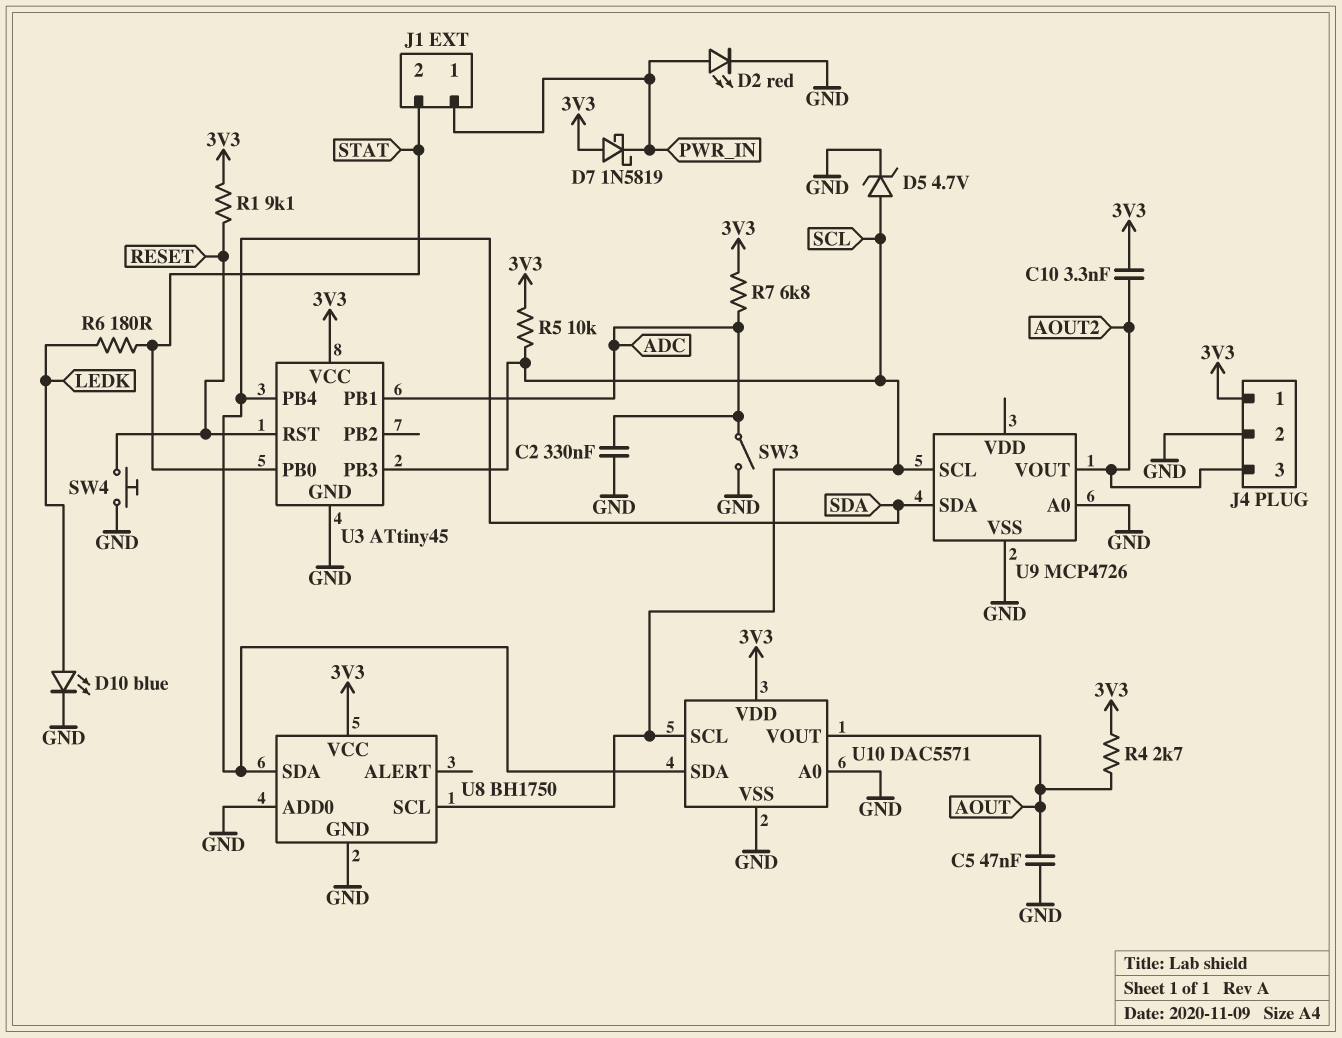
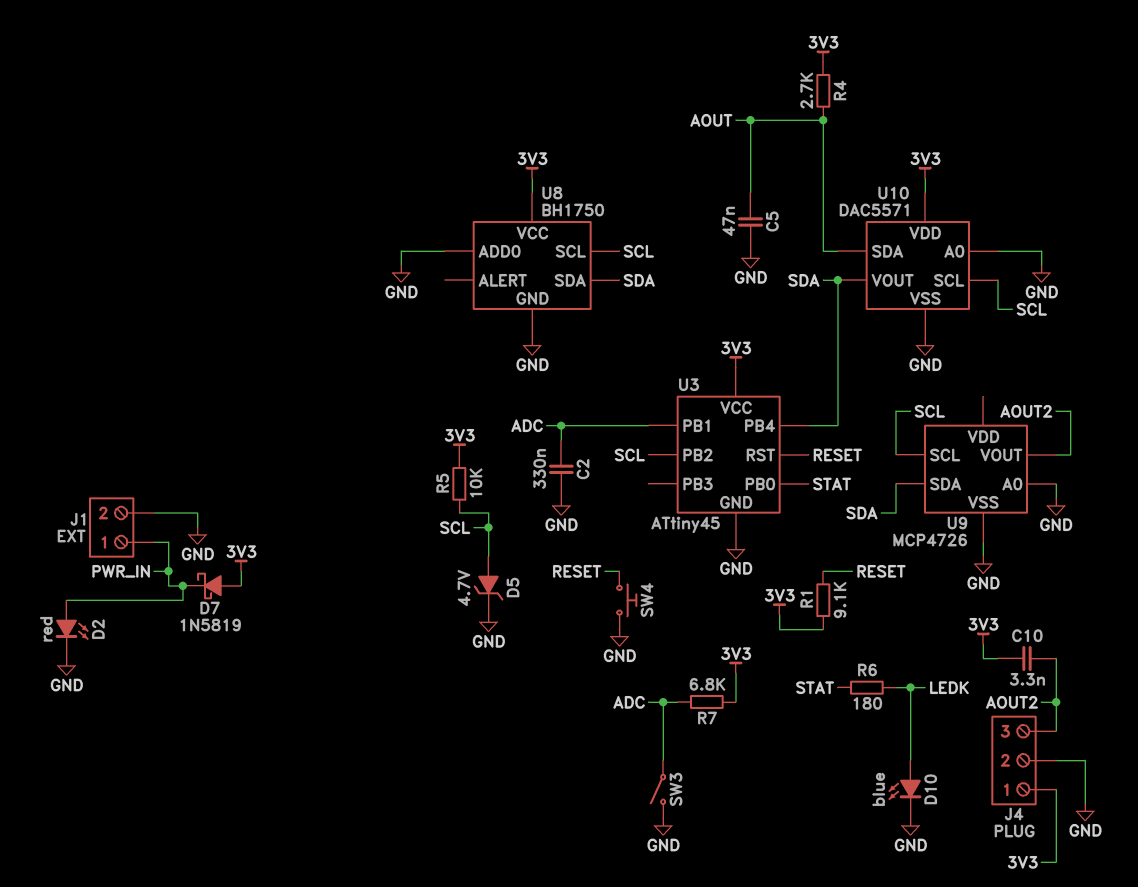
J1 pin 2: STAT -> GND
U3 pin PB2: none -> SCL
U3 pin PB3: SCL -> none
U10 pin SDA: SDA -> AOUT
U10 pin VOUT: AOUT -> SDA

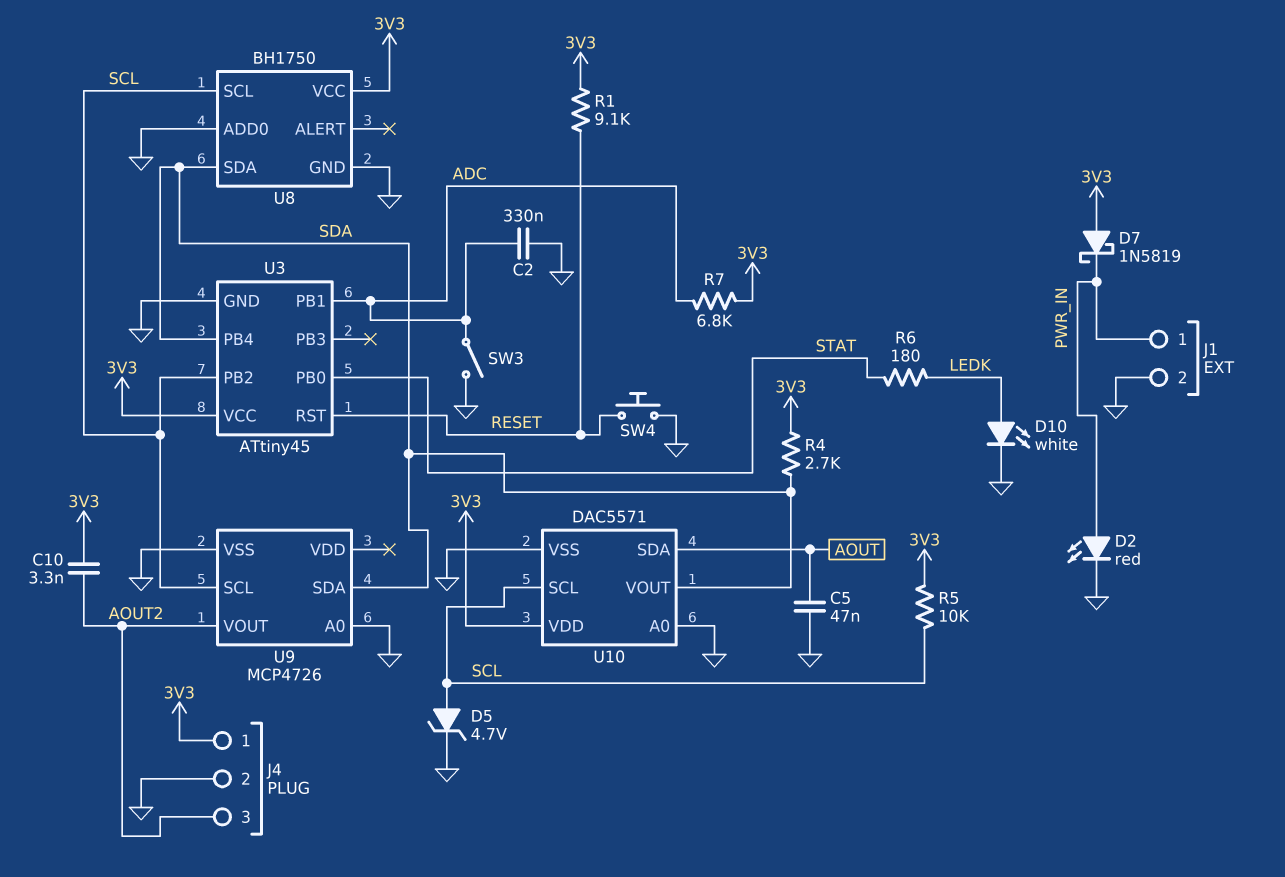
D10: LED blue (A LEDK, K GND) -> LED white (A LEDK, K GND)
R4: 2.7k (3V3, AOUT) -> 2.7k (3V3, SDA)

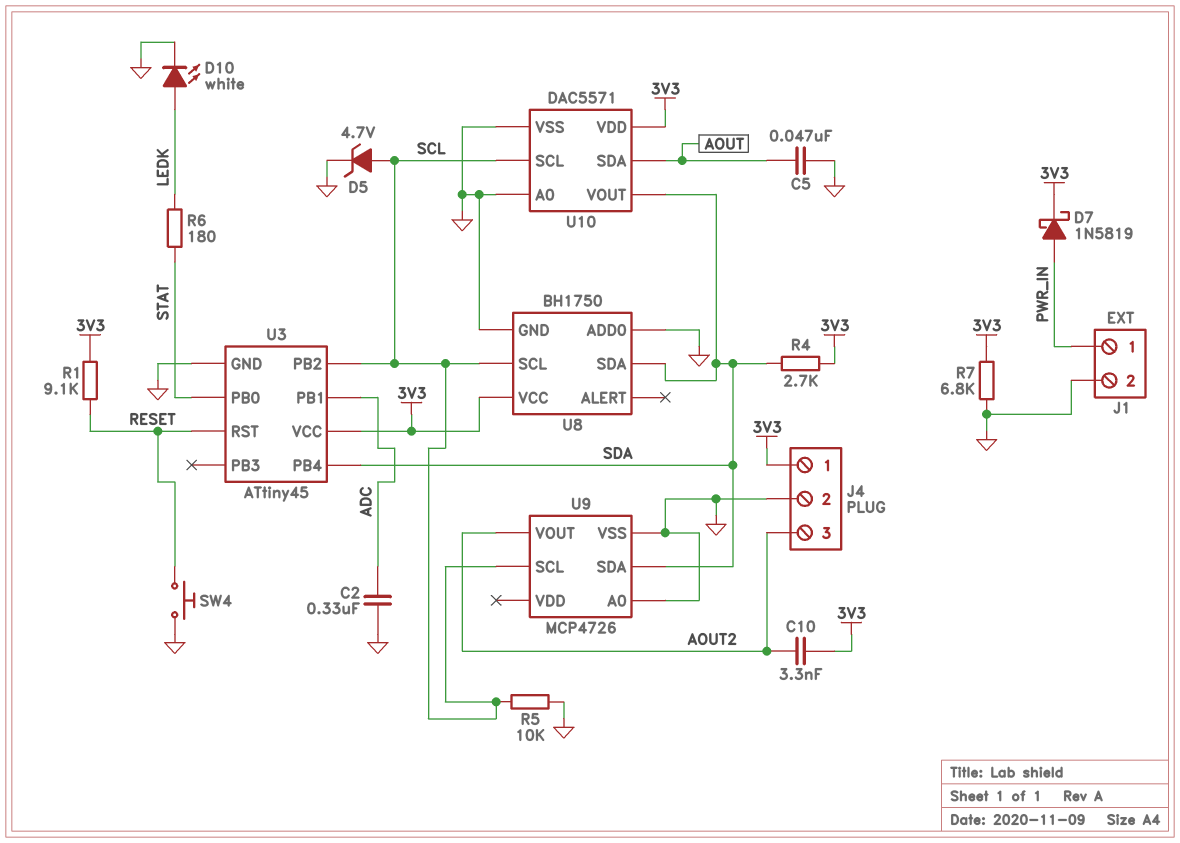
D2: LED red (A PWR_IN, K GND) -> none
D7: schottky 1N5819 (A 3V3, K PWR_IN) -> schottky 1N5819 (A PWR_IN, K 3V3)
R5: 10k (3V3, SCL) -> 10k (GND, SCL)
R7: 6.8k (3V3, ADC) -> 6.8k (3V3, GND)
SW3: switch (ADC, GND) -> none

